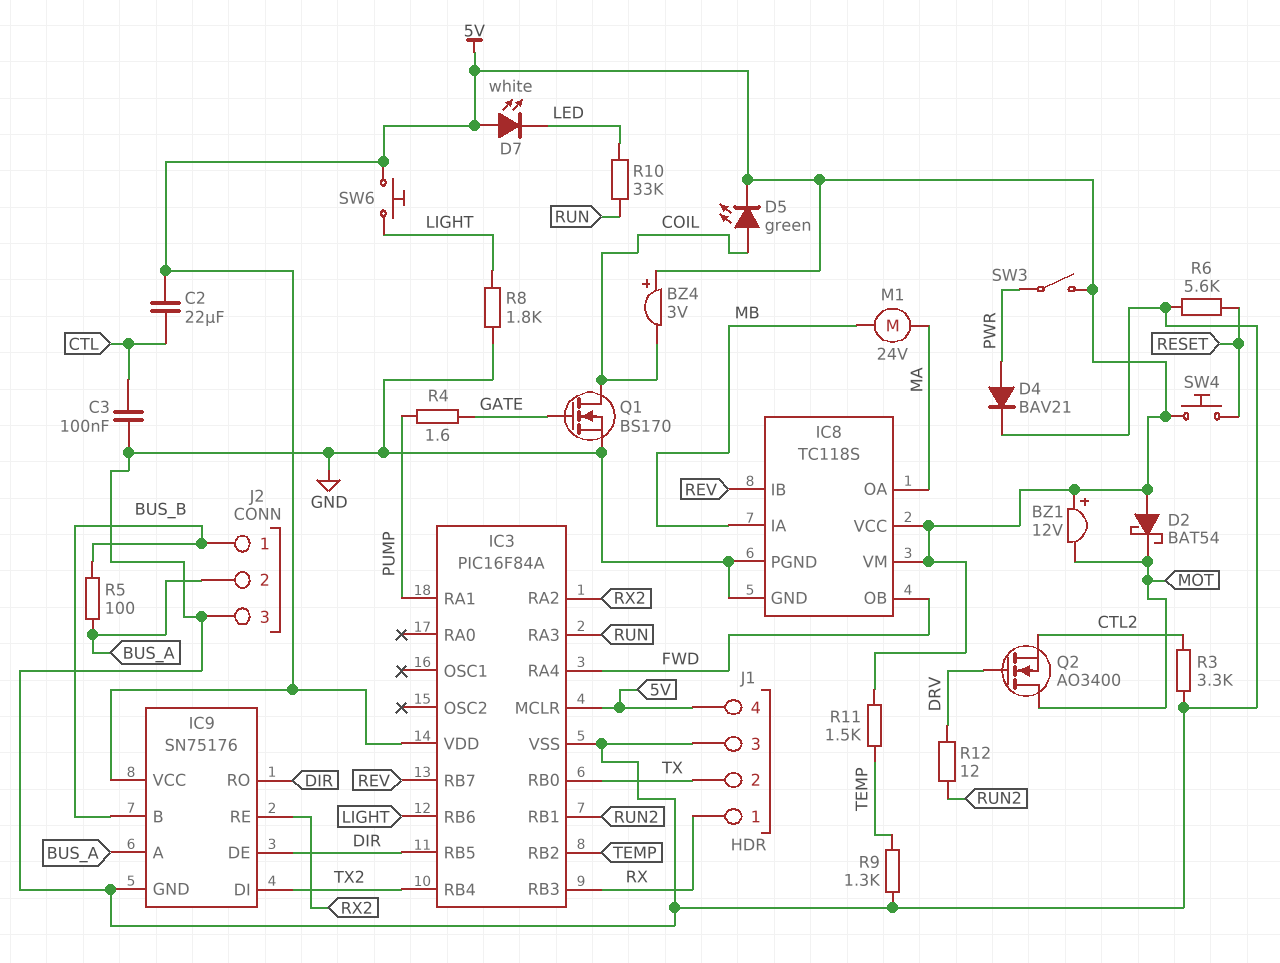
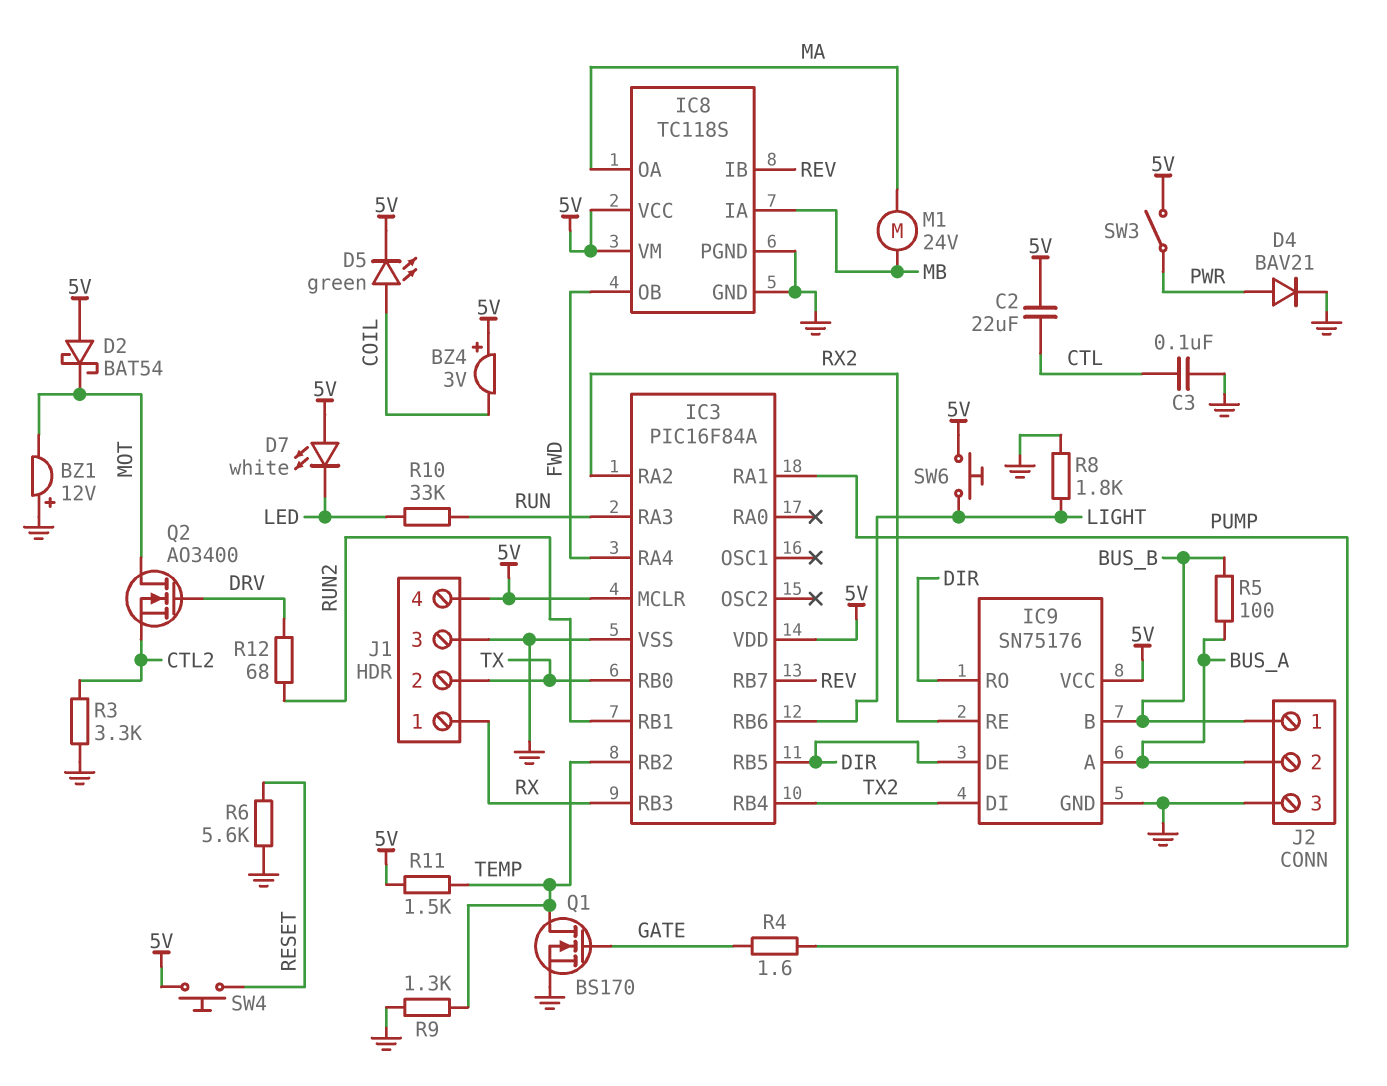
BZ1: buzzer 12V (plus 5V, minus MOT) -> buzzer 12V (plus GND, minus MOT)
Q1: NMOS BS170 (G GATE, D COIL, S GND) -> NMOS BS170 (G GATE, D TEMP, S GND)
R12: 12 (DRV, RUN2) -> 68 (DRV, RUN2)

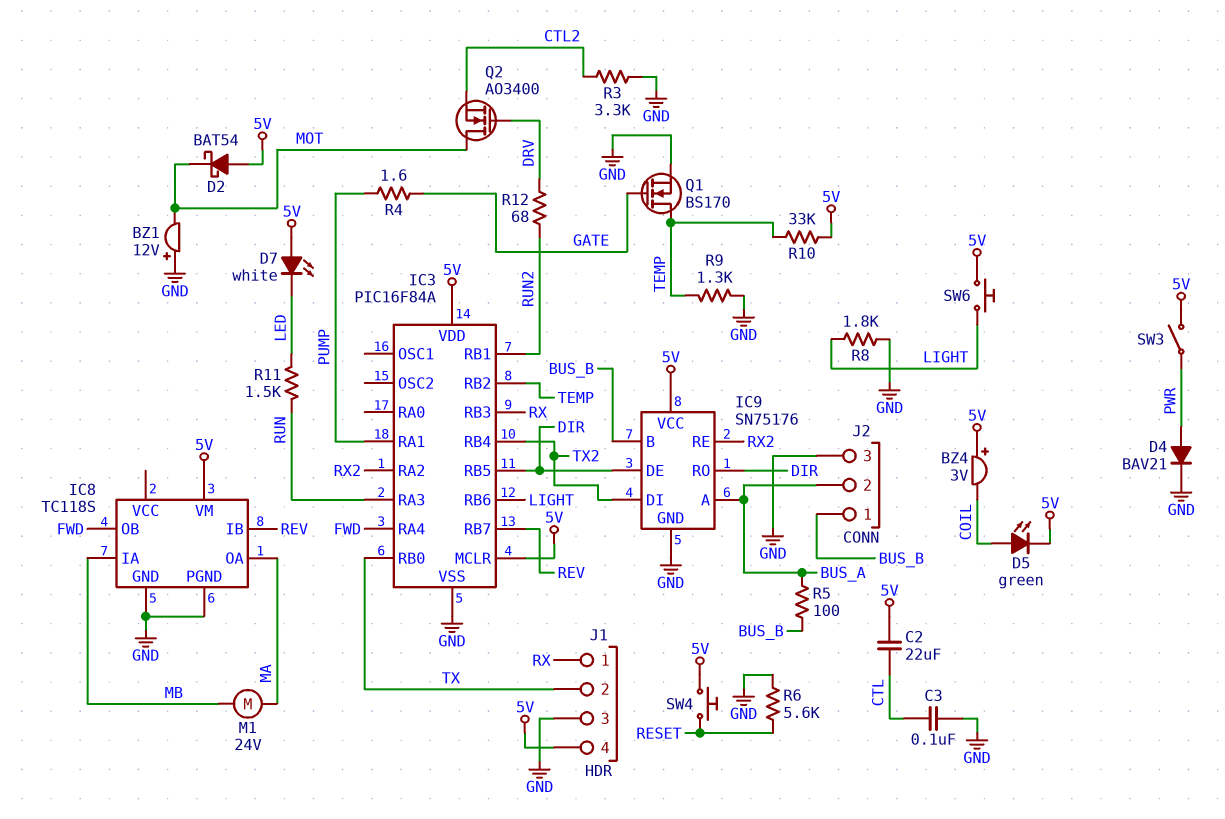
IC8 pin VCC: 5V -> none
R10: 33k (LED, RUN) -> 33k (5V, TEMP)
R11: 1.5k (5V, TEMP) -> 1.5k (LED, RUN)

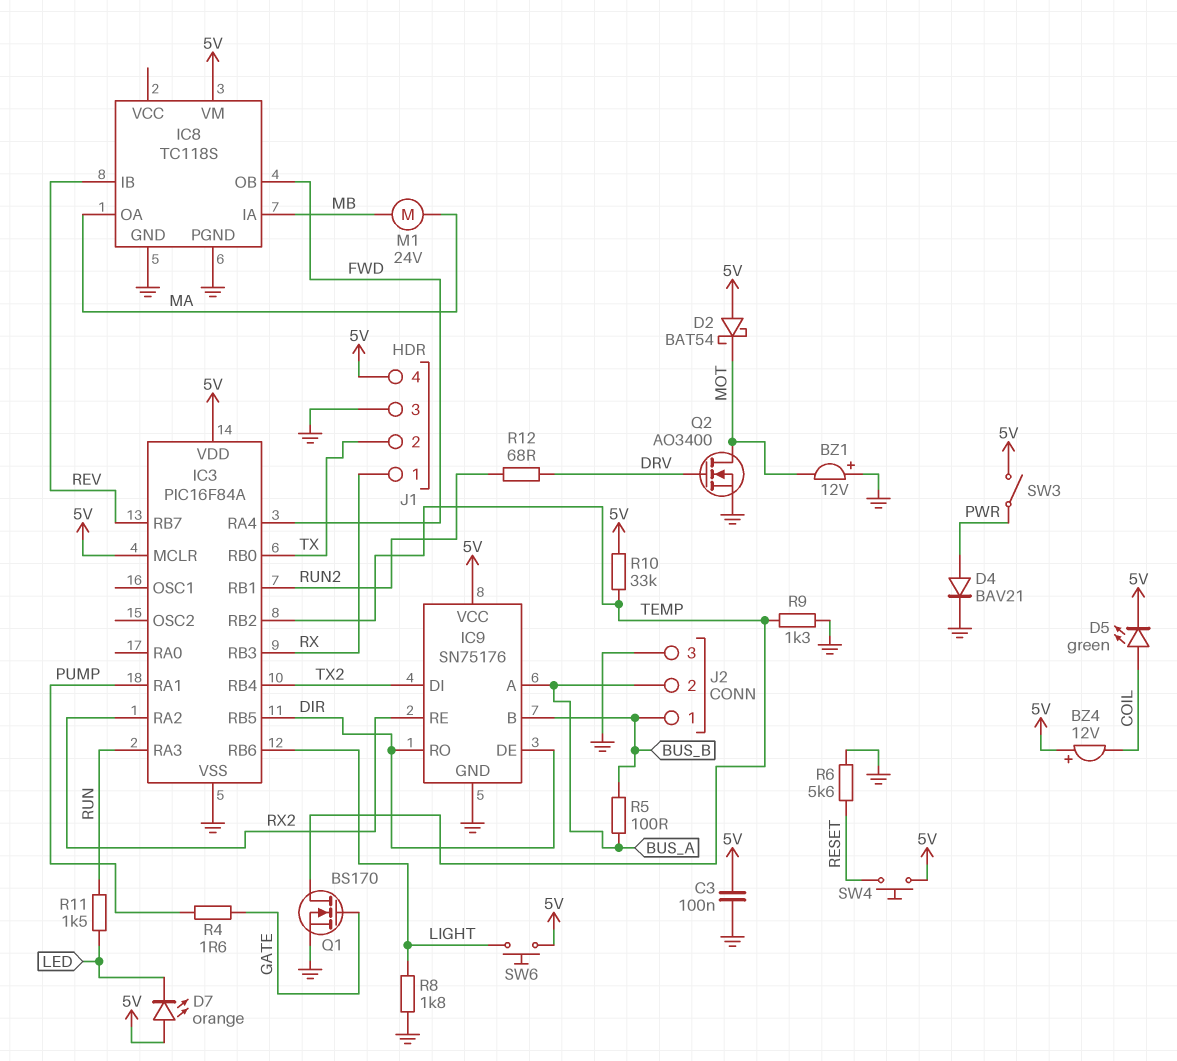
BZ4: buzzer 3V (plus 5V, minus COIL) -> buzzer 12V (plus 5V, minus COIL)
C2: 22uF (5V, CTL) -> none
C3: 100nF (CTL, GND) -> 100nF (5V, GND)
D7: LED white (A 5V, K LED) -> LED orange (A 5V, K LED)
Q2: NMOS AO3400 (G DRV, D MOT, S CTL2) -> NMOS AO3400 (G DRV, D MOT, S GND)
R3: 3.3k (CTL2, GND) -> none

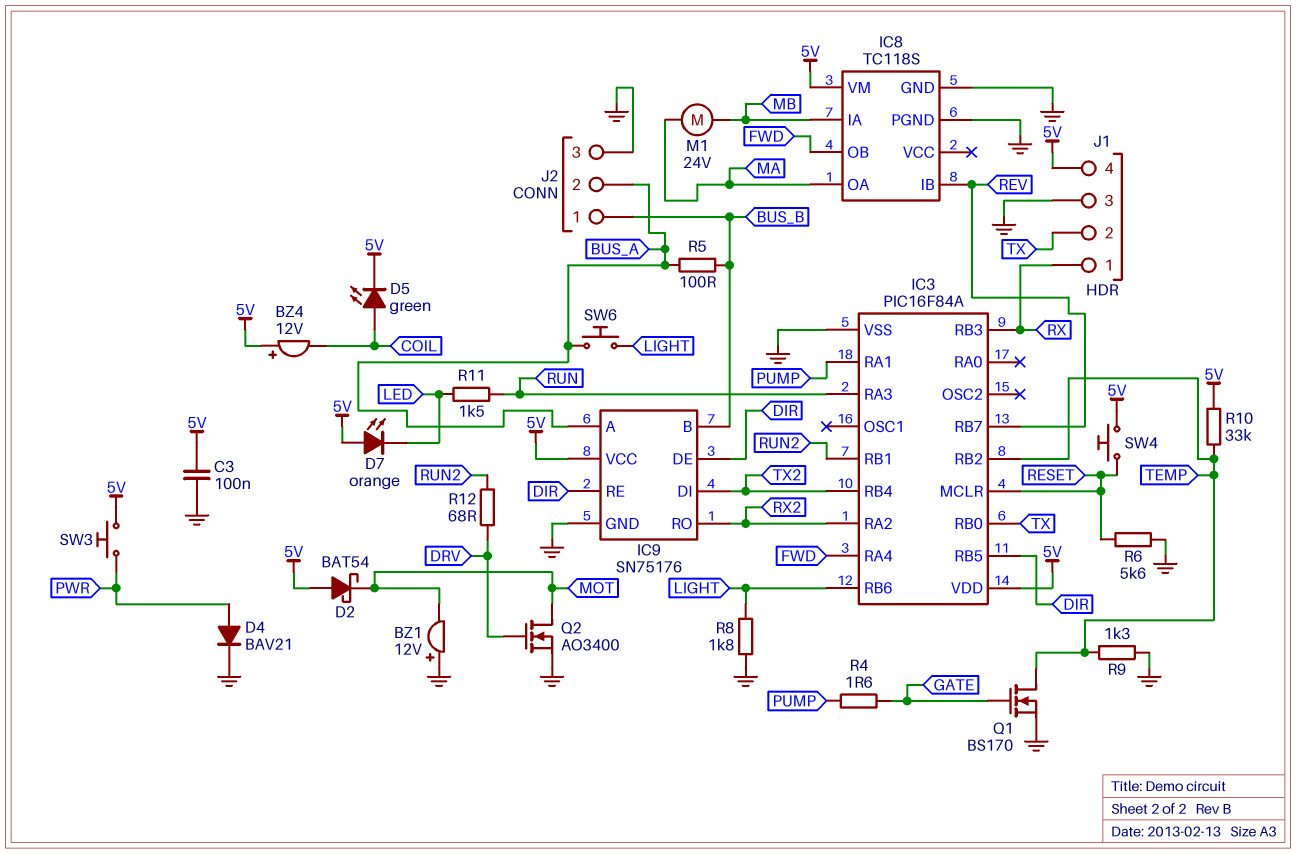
IC3 pin MCLR: 5V -> RESET
IC9 pin RE: RX2 -> DIR
IC9 pin RO: DIR -> RX2
SW3: switch (5V, PWR) -> button (5V, PWR)
SW6: button (5V, LIGHT) -> button (BUS_A, LIGHT)

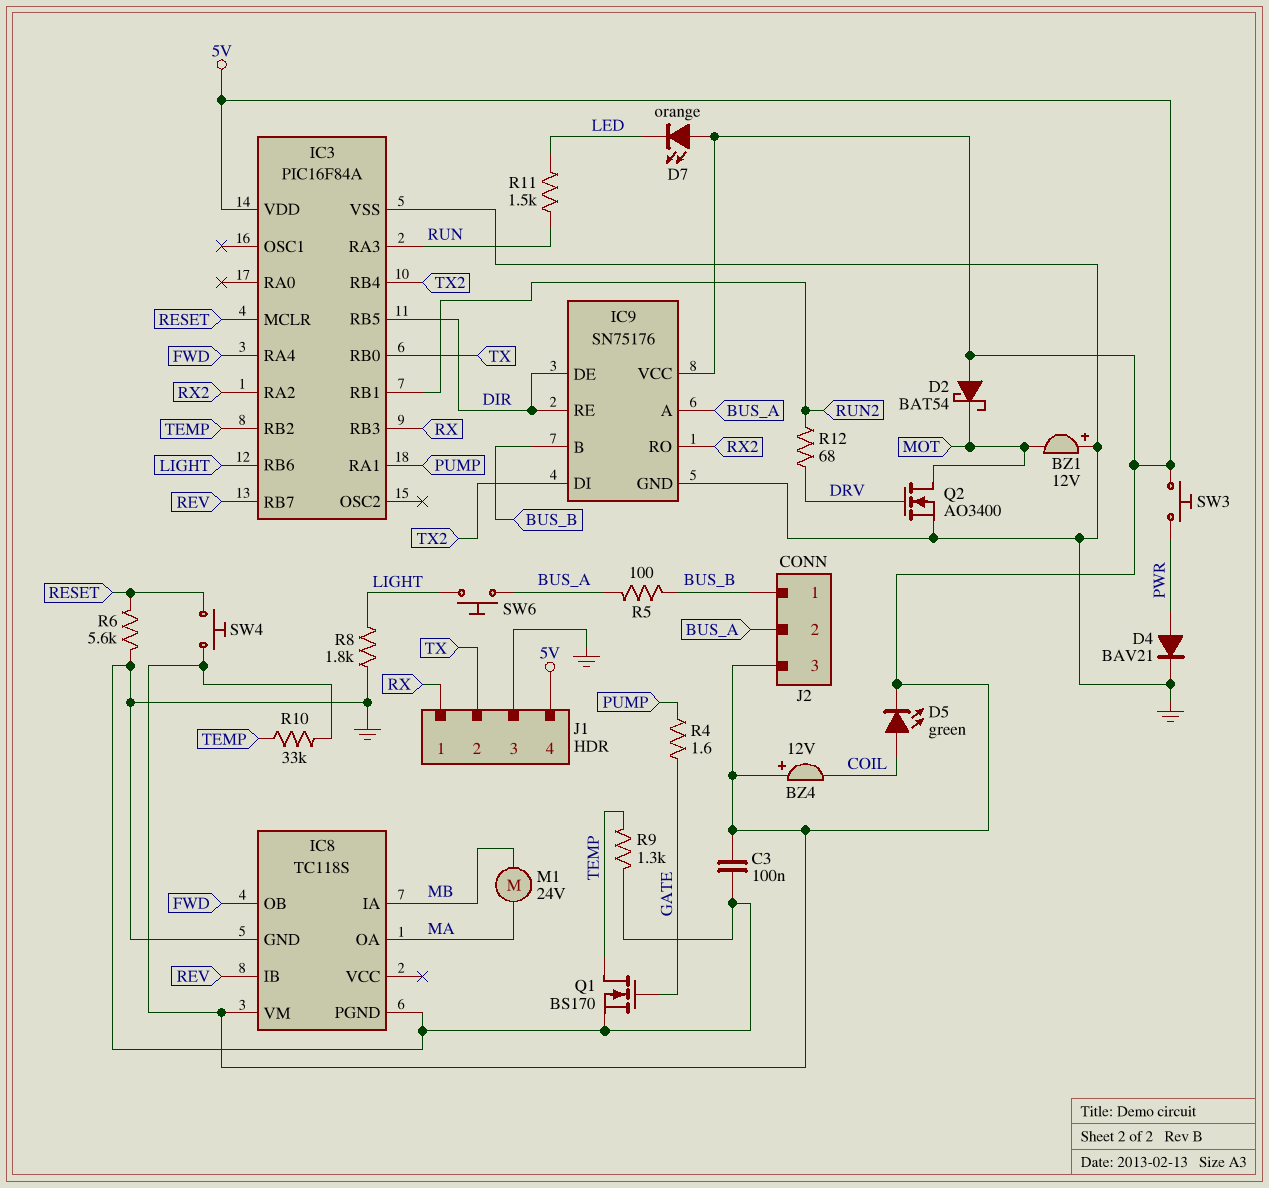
J2 pin 3: GND -> 5V

